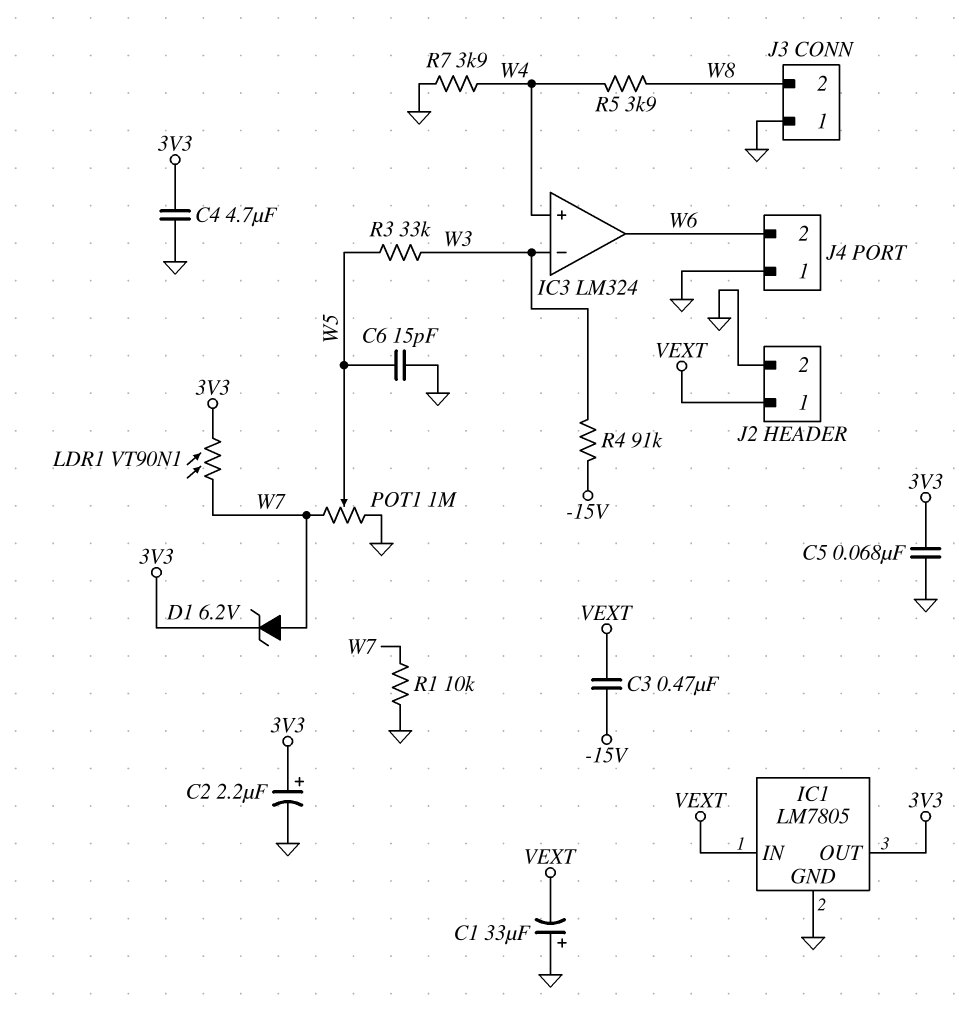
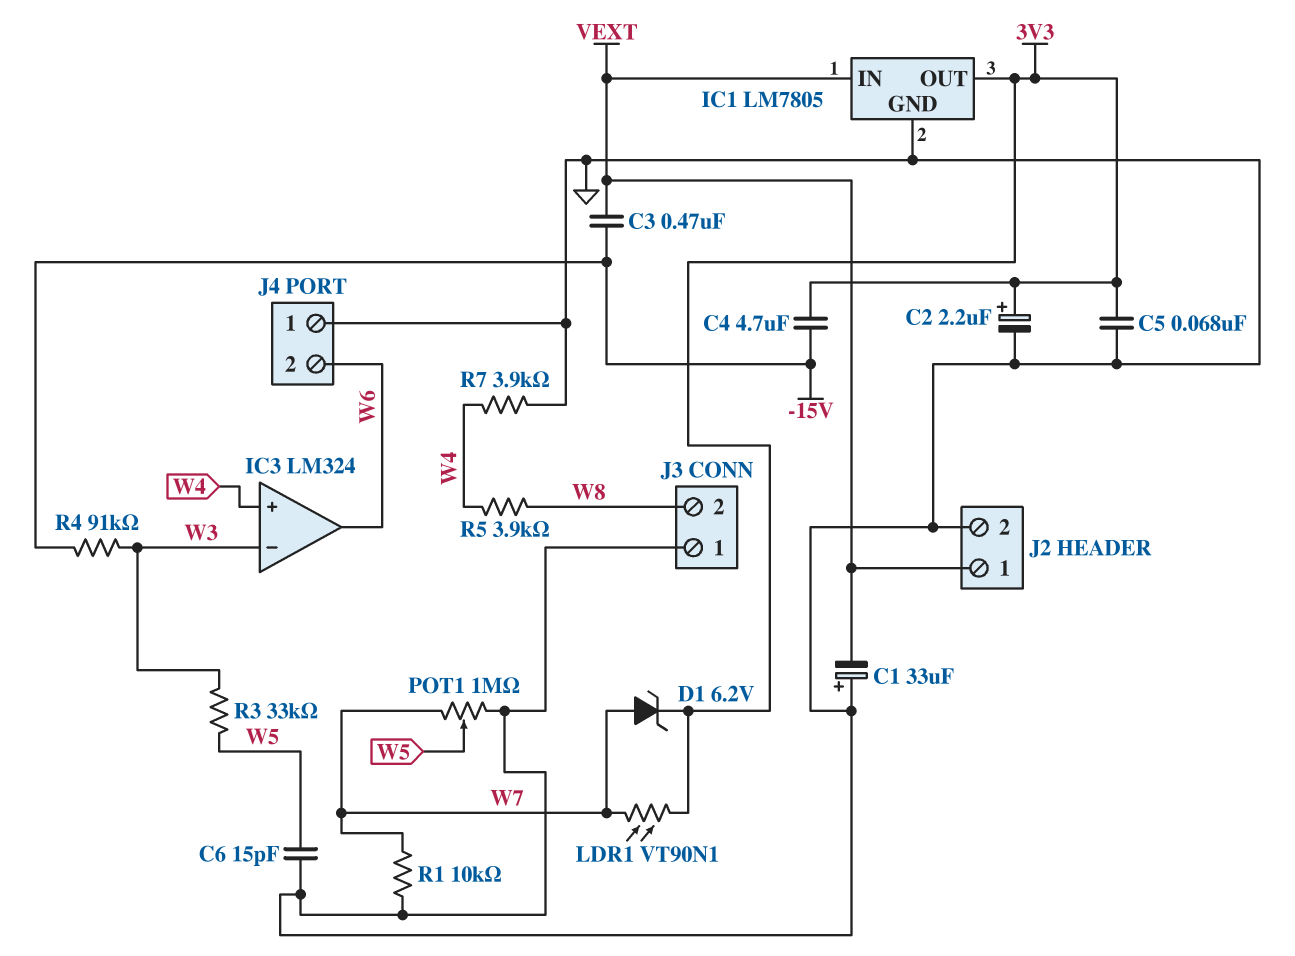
C4: 4.7uF (3V3, GND) -> 4.7uF (-15V, 3V3)

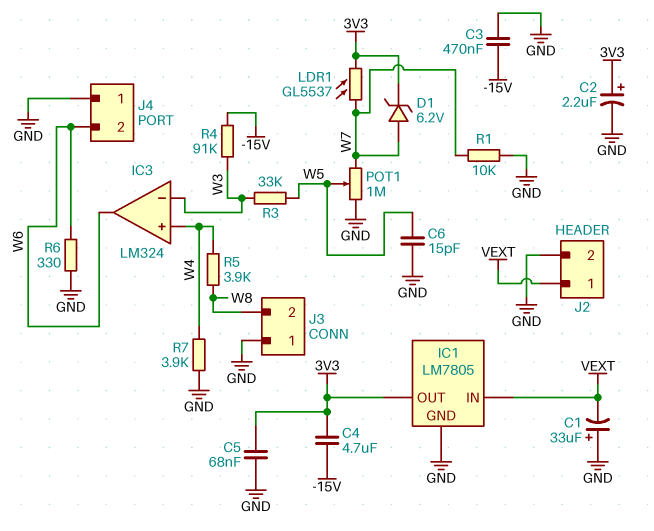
C3: 470nF (-15V, VEXT) -> 470nF (-15V, GND)
LDR1: VT90N1 (3V3, W7) -> GL5537 (3V3, W7)
R6: none -> 330 (GND, W6)

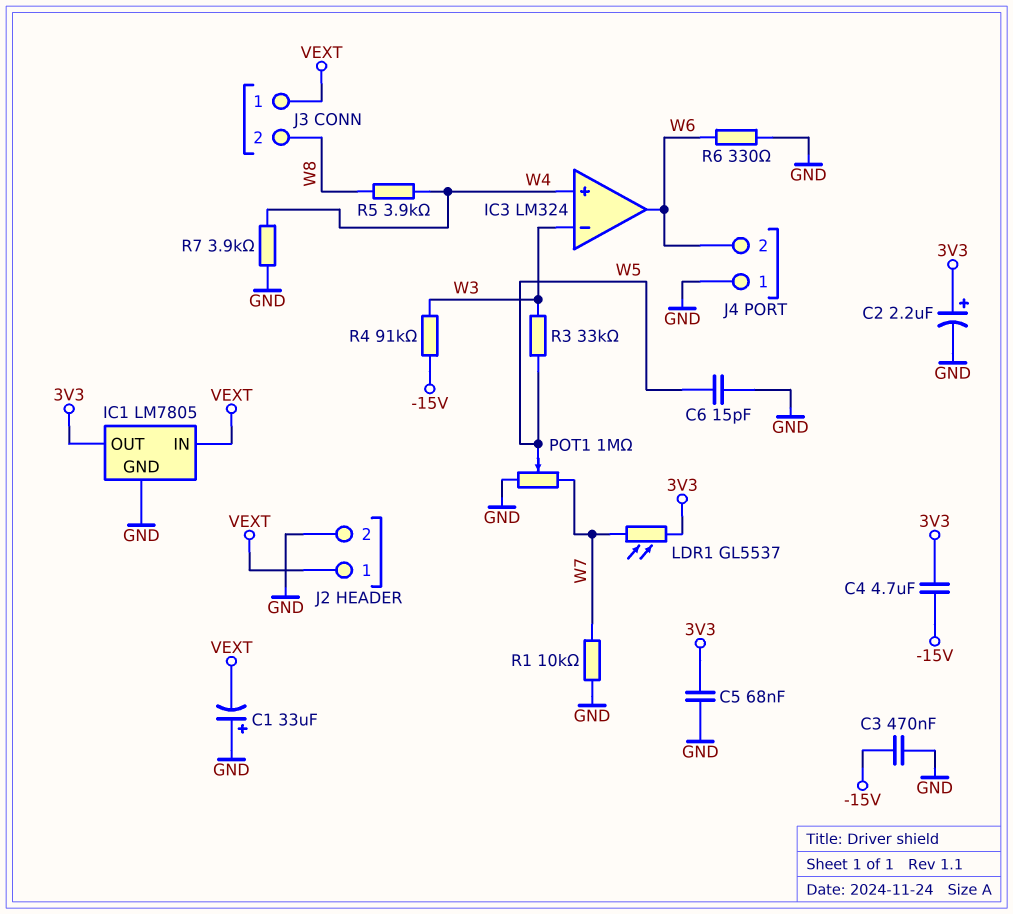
D1: zener 6.2V (A W7, K 3V3) -> none
J3 pin 1: GND -> VEXT

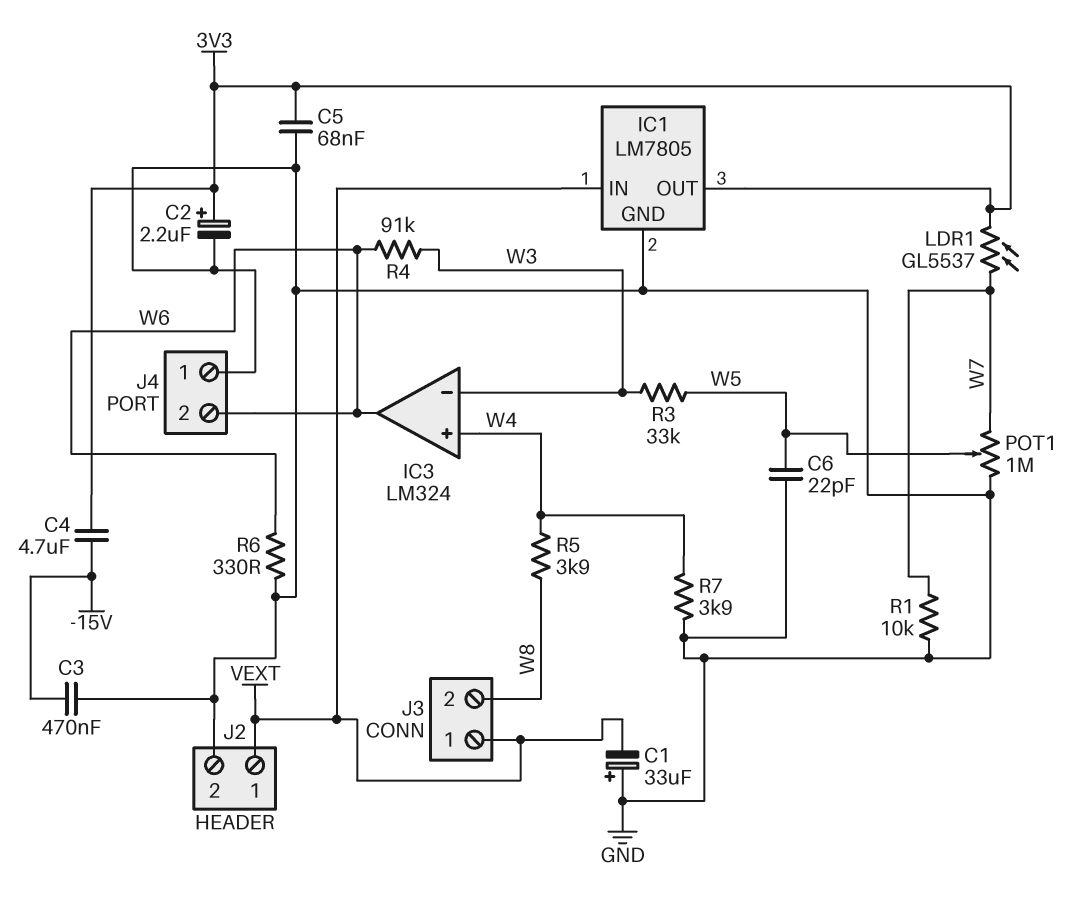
C6: 15pF (GND, W5) -> 22pF (GND, W5)
R4: 91k (-15V, W3) -> 91k (W3, W6)

